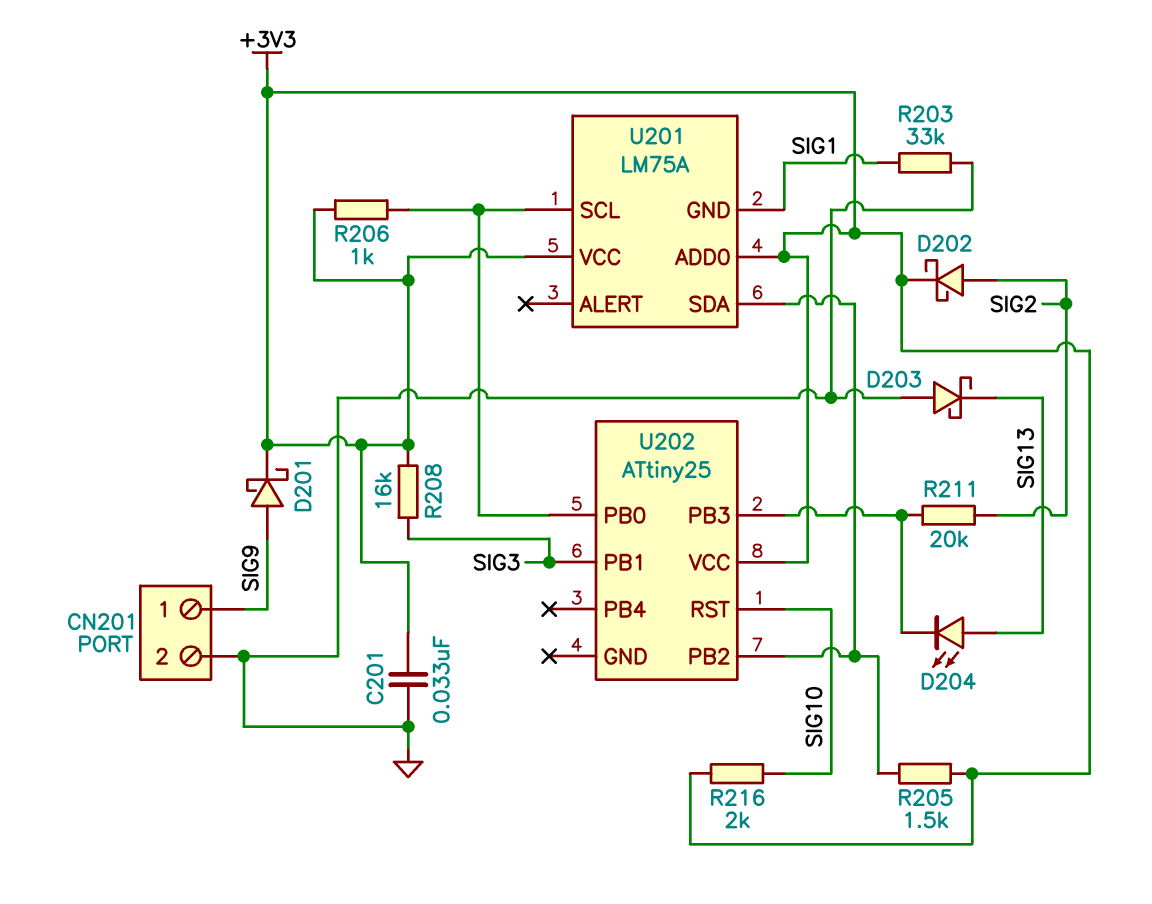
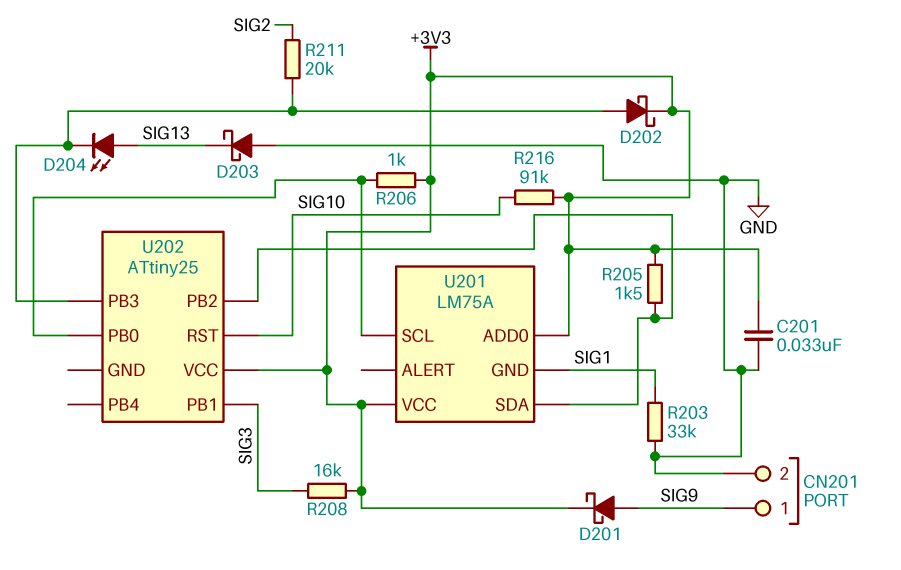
D202: schottky (A SIG2, K +3V3) -> schottky (A U202/PB3, K +3V3)
R216: 2k (+3V3, SIG10) -> 91k (+3V3, SIG10)

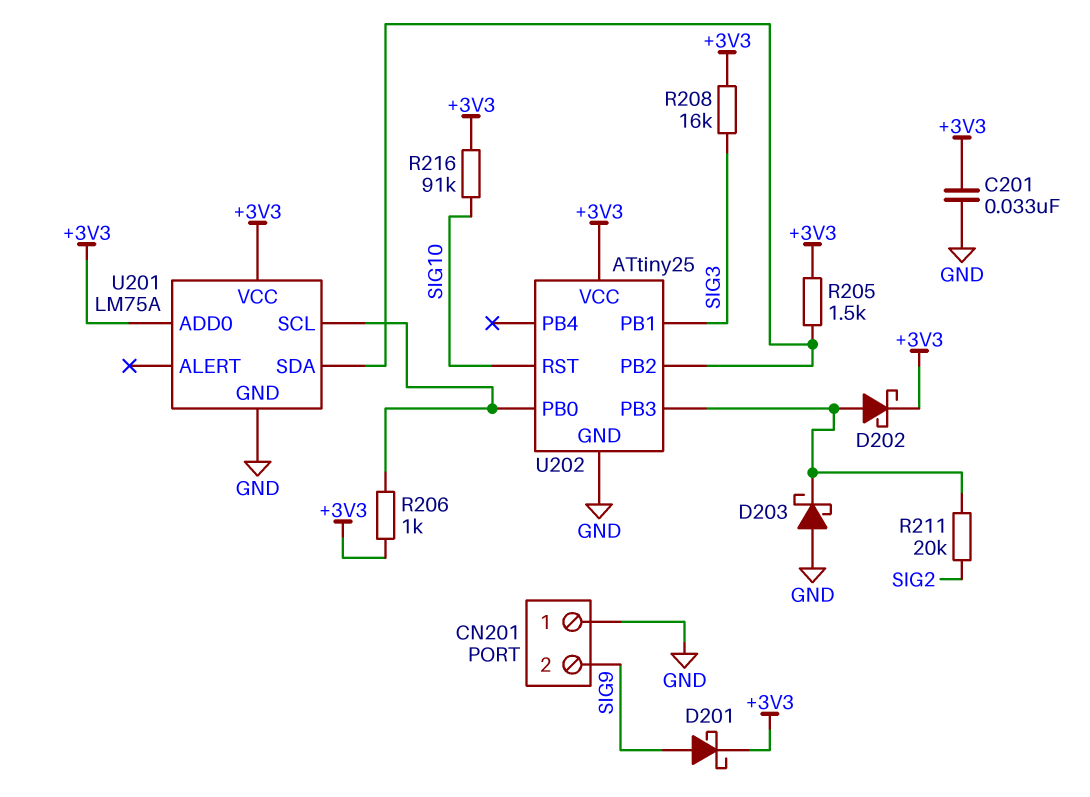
CN201 pin 1: SIG9 -> GND
CN201 pin 2: GND -> SIG9
D203: schottky (A GND, K SIG13) -> schottky (A GND, K U202/PB3)
D204: LED (A SIG13, K U202/PB3) -> none
R203: 33k (GND, SIG1) -> none
U201 pin GND: SIG1 -> GND
U202 pin GND: none -> GND

